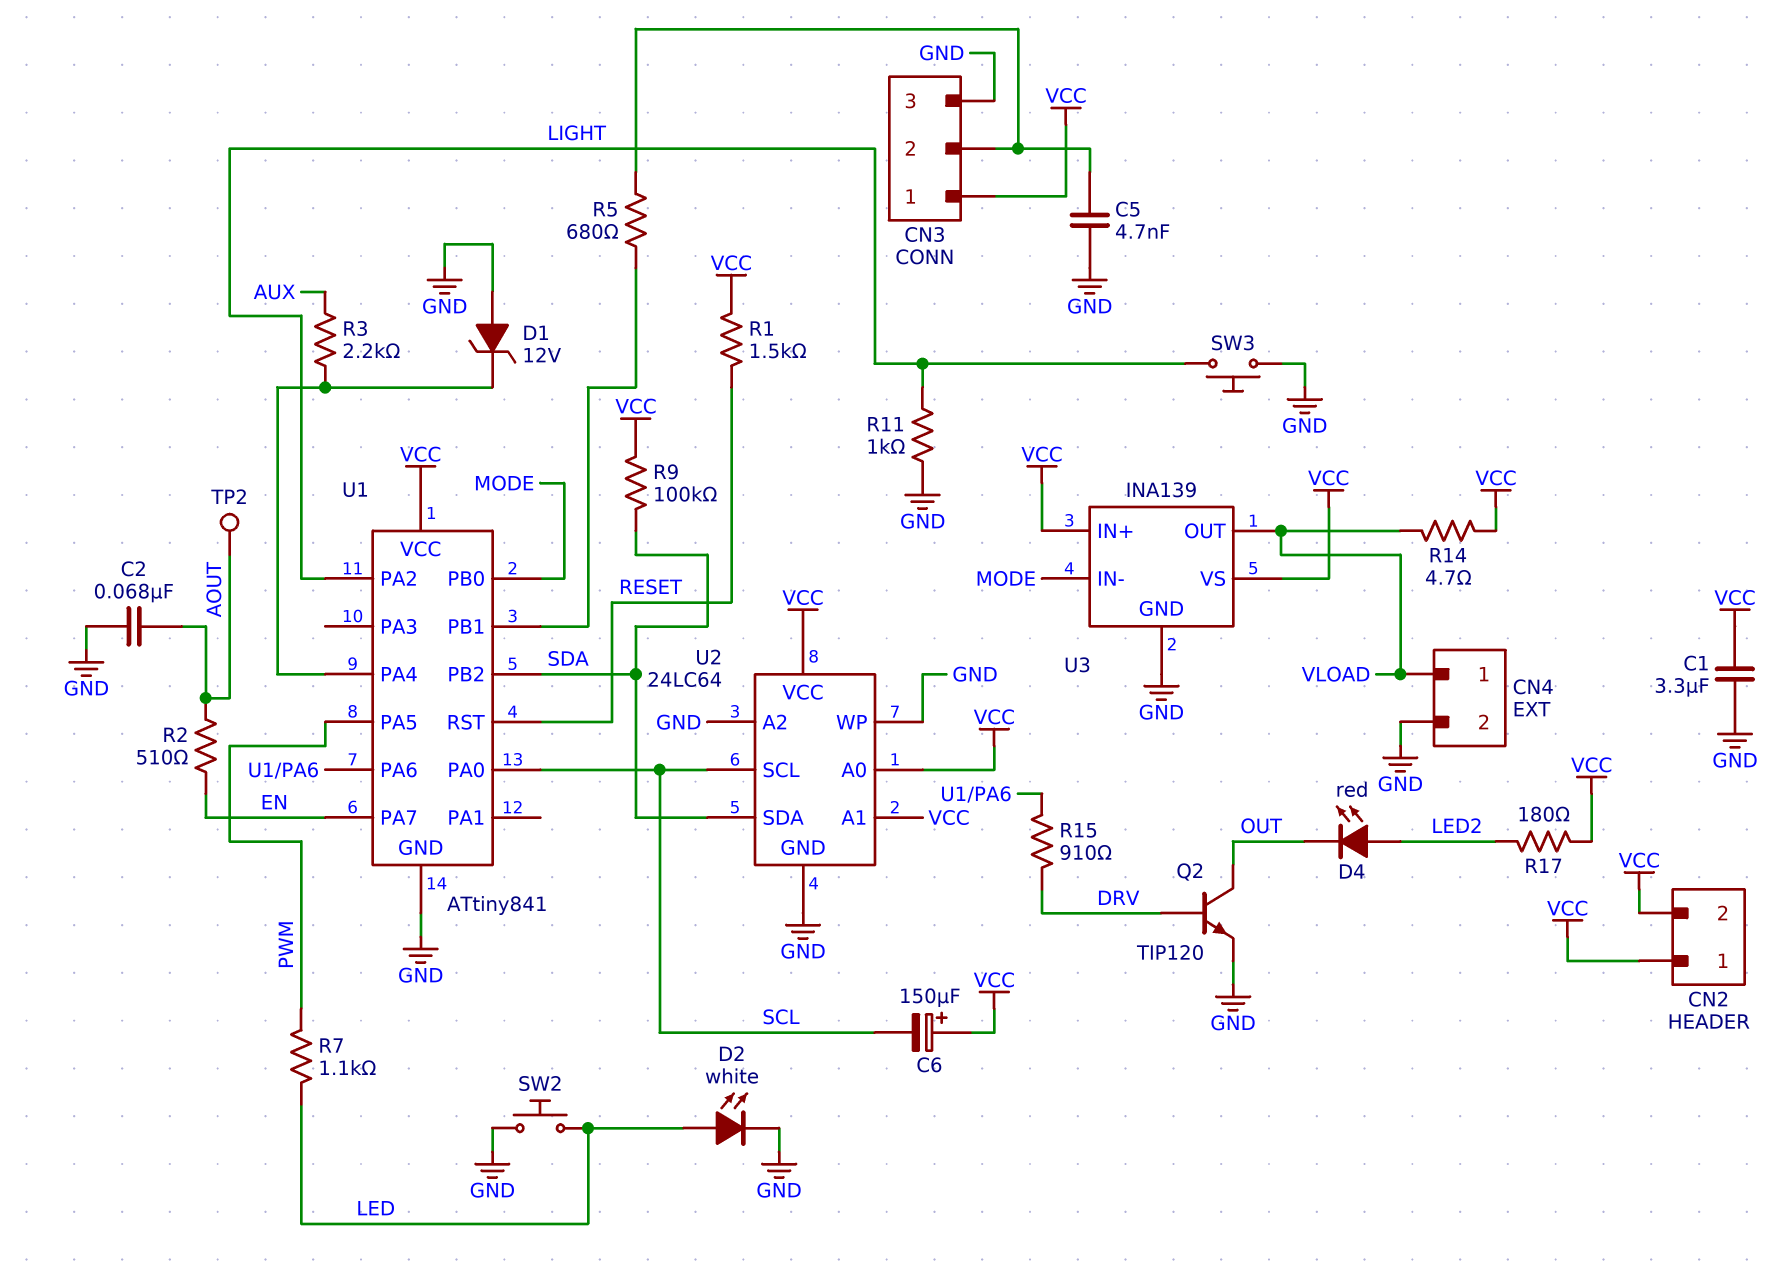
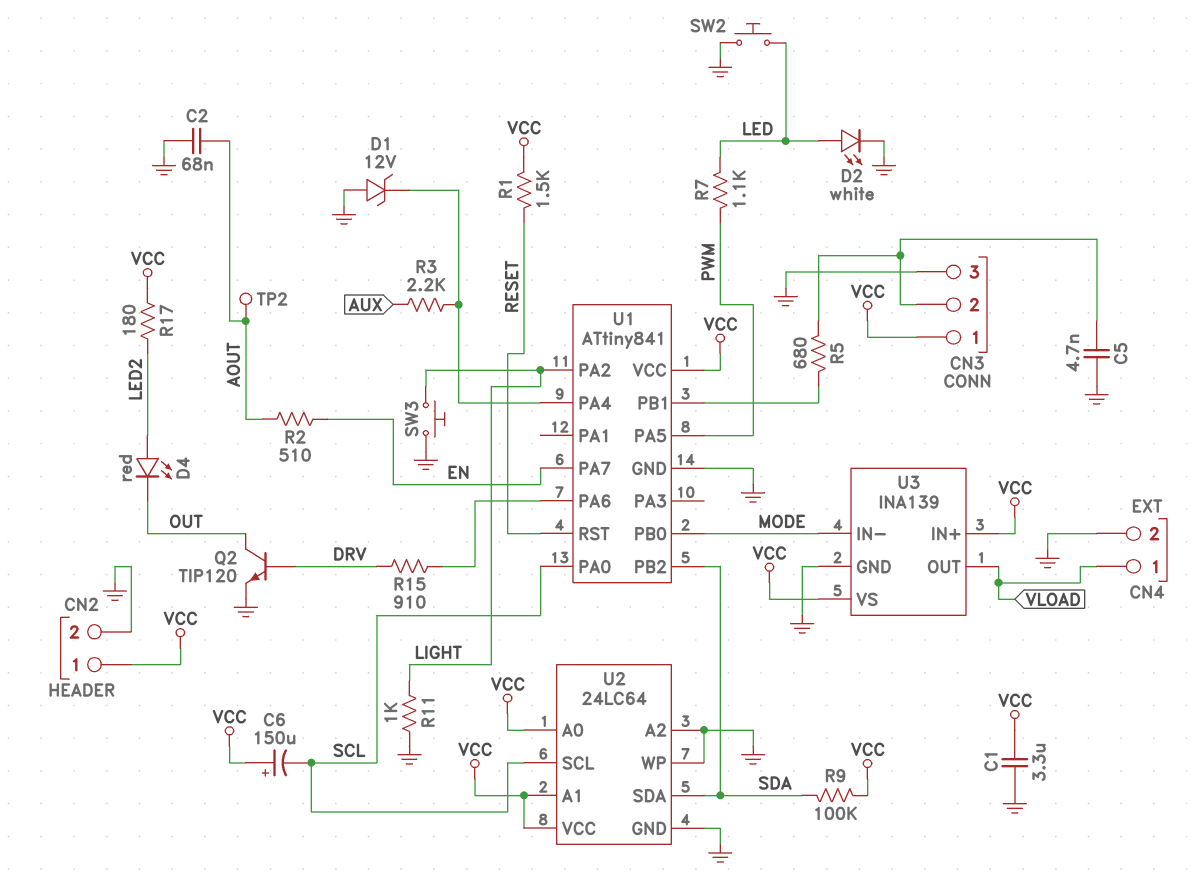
CN2 pin 2: VCC -> GND
R14: 4.7 (VCC, VLOAD) -> none

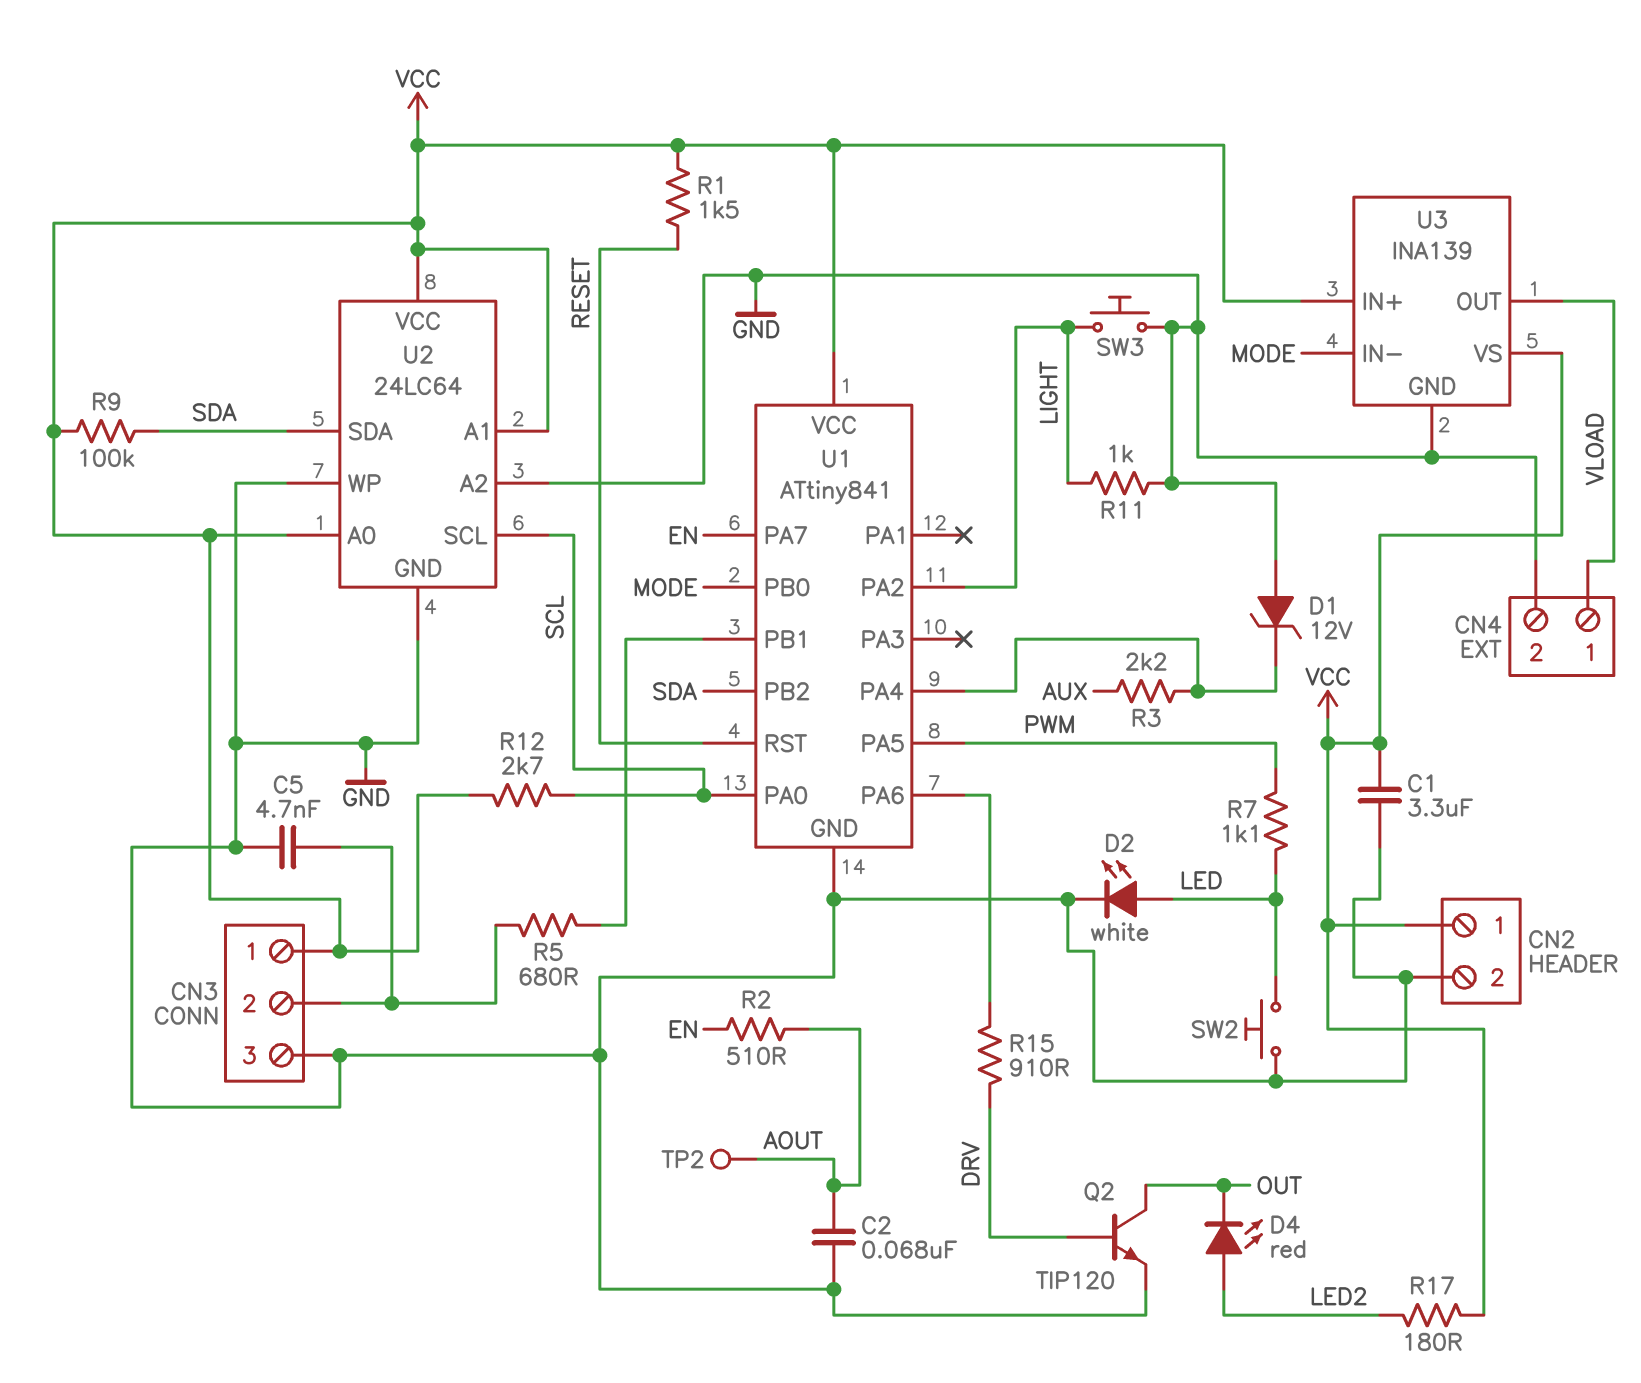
C6: 150uF (plus VCC, minus SCL) -> none
R12: none -> 2.7k (SCL, VCC)

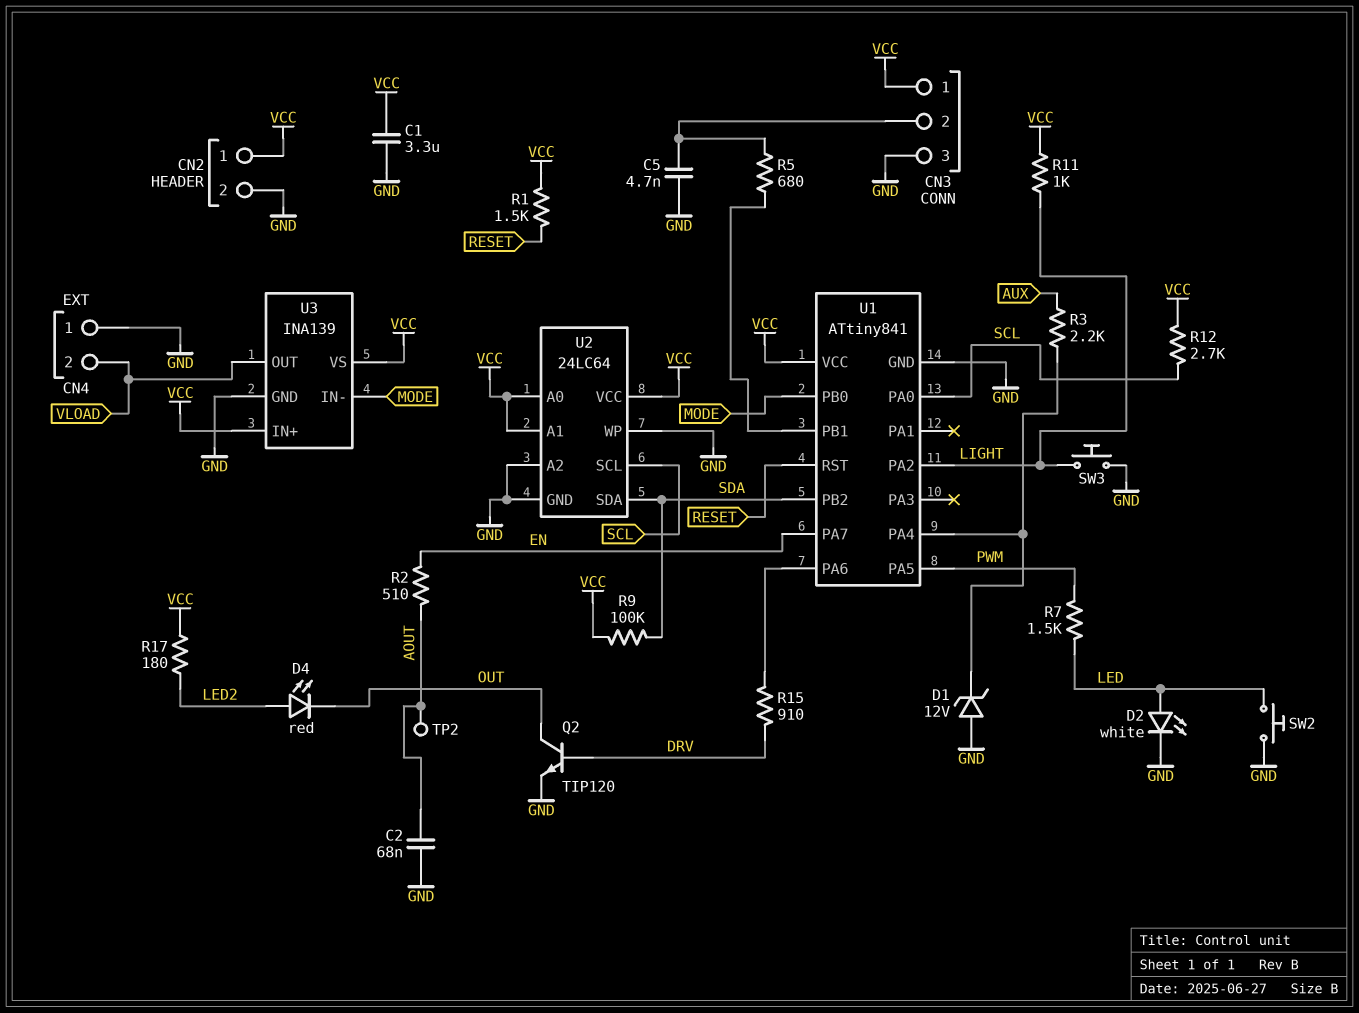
CN4 pin 1: VLOAD -> GND
CN4 pin 2: GND -> VLOAD
R7: 1.1k (LED, PWM) -> 1.5k (LED, PWM)
R11: 1k (GND, LIGHT) -> 1k (LIGHT, VCC)

